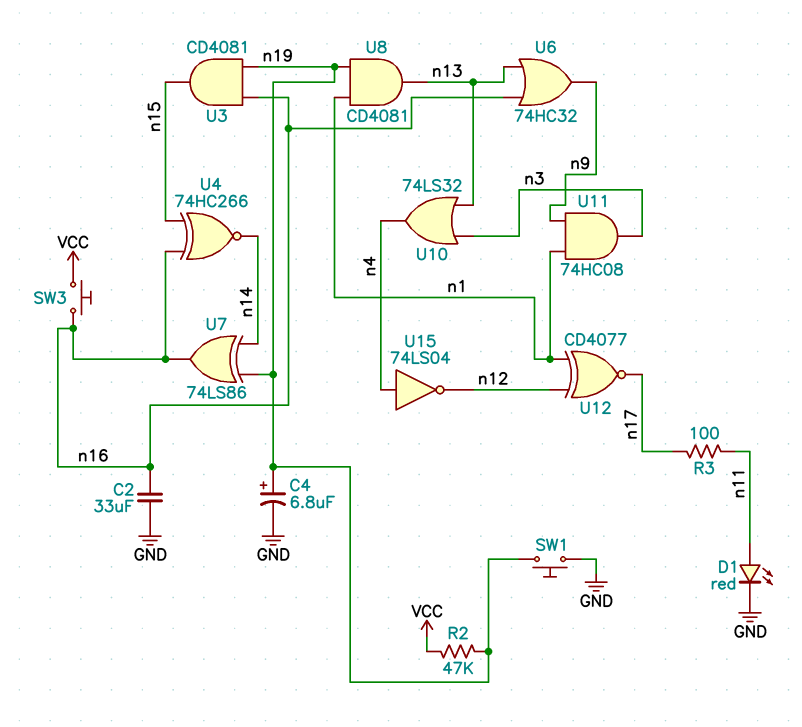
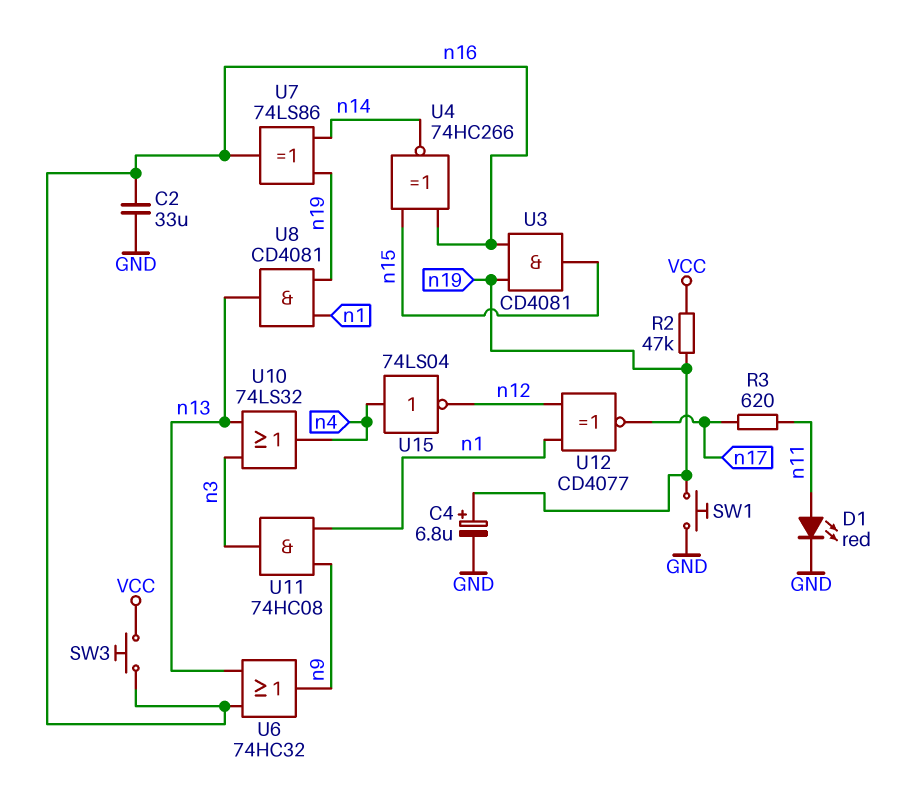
R3: 100 (n11, n17) -> 620 (n11, n17)

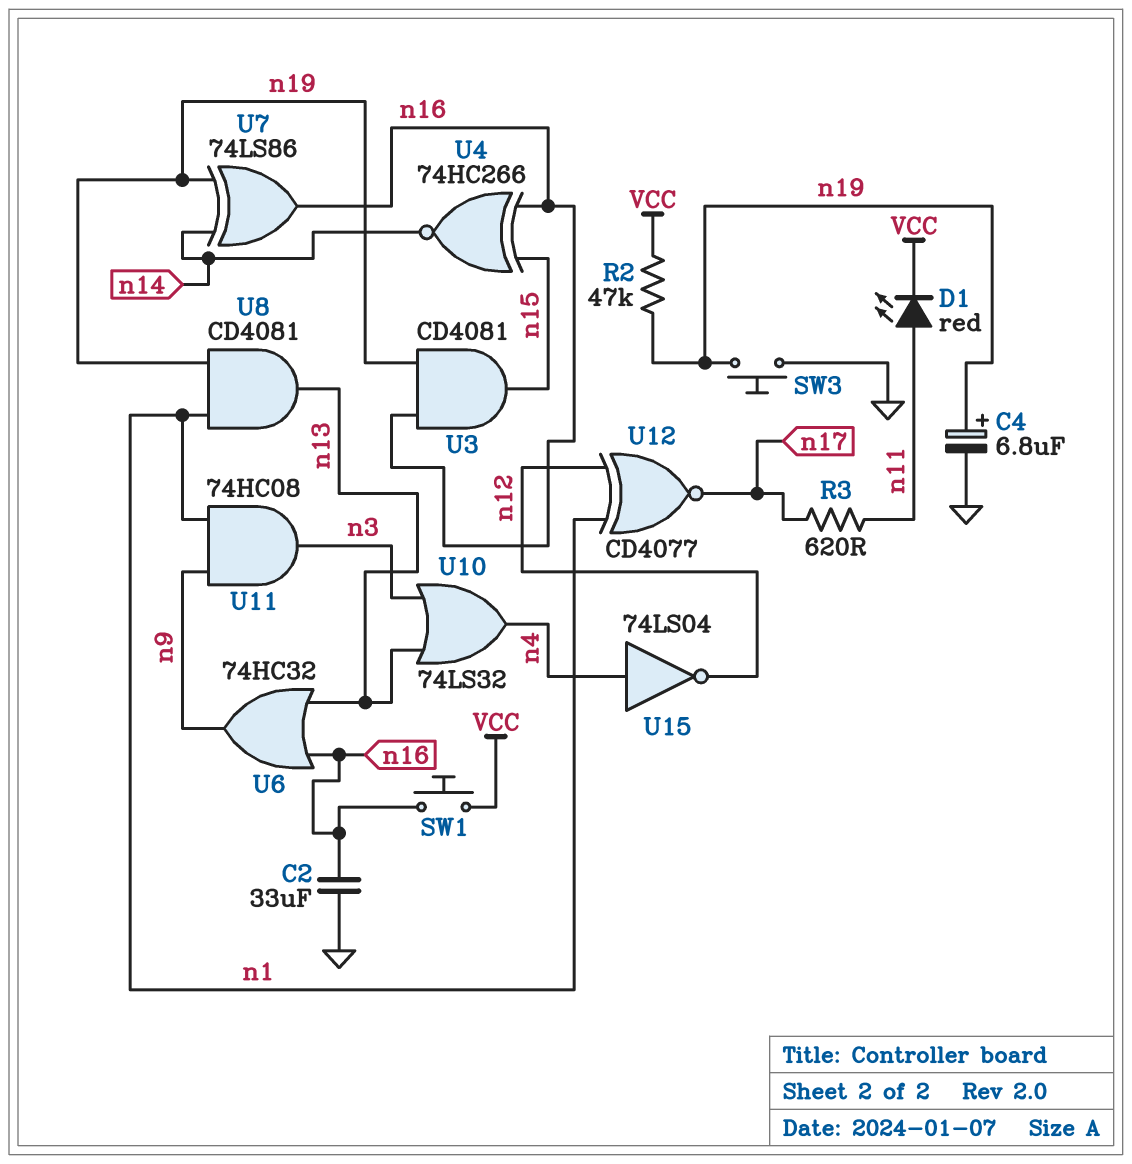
D1: LED red (A n11, K GND) -> LED red (A n11, K VCC)
SW1: button (GND, n19) -> button (VCC, n16)
SW3: button (VCC, n16) -> button (GND, n19)

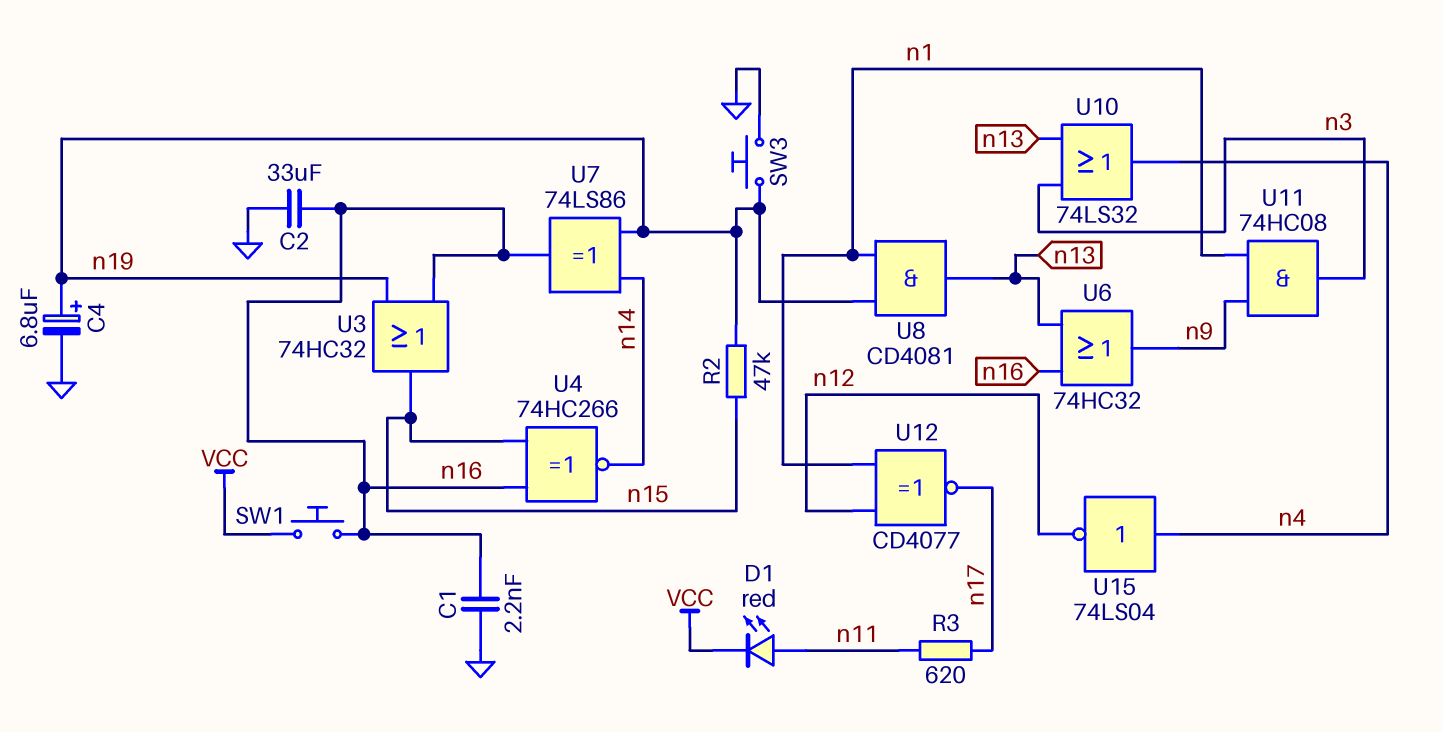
C1: none -> 2.2nF (GND, n16)
R2: 47k (VCC, n19) -> 47k (n15, n19)
U3: AND CD4081 (in n16, in n19, out n15) -> OR 74HC32 (in n16, in n19, out n15)

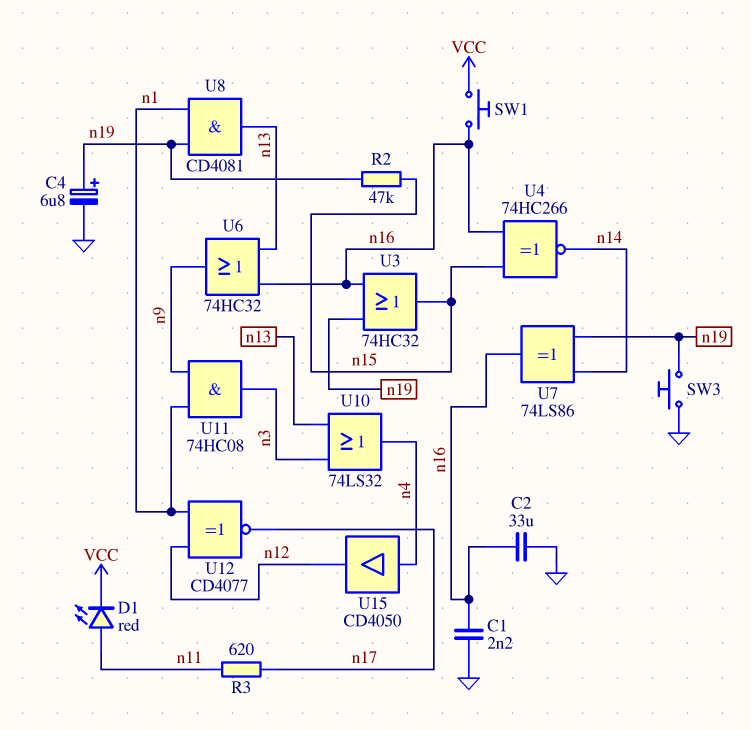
U15: NOT 74LS04 (in n4, out n12) -> buffer CD4050 (in n4, out n12)

